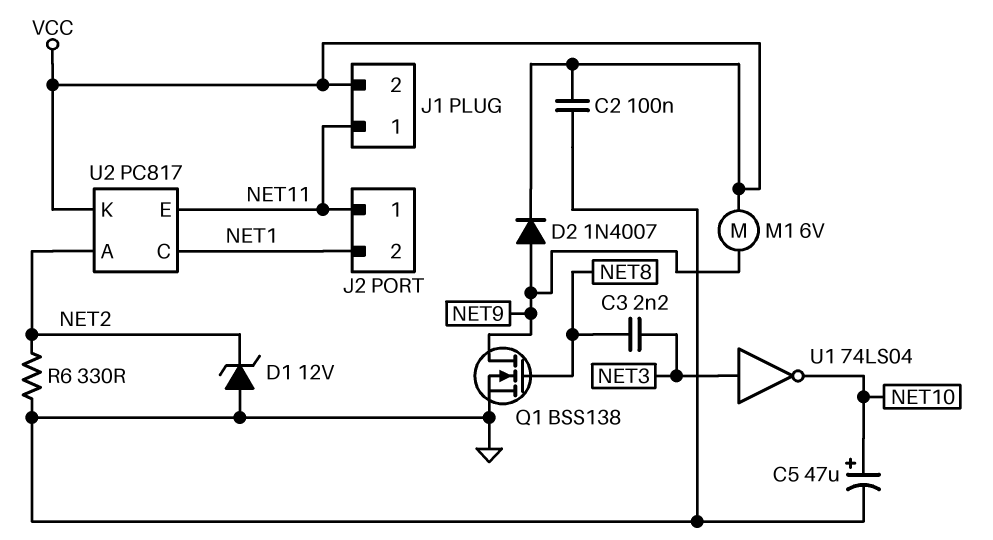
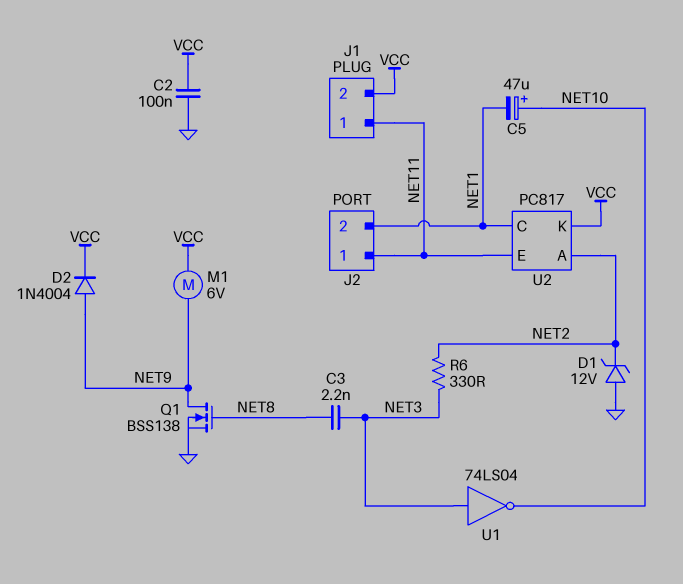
C5: 47uF (plus NET10, minus GND) -> 47uF (plus NET10, minus NET1)
D2: diode 1N4007 (A NET9, K VCC) -> diode 1N4004 (A NET9, K VCC)
R6: 330 (GND, NET2) -> 330 (NET2, NET3)

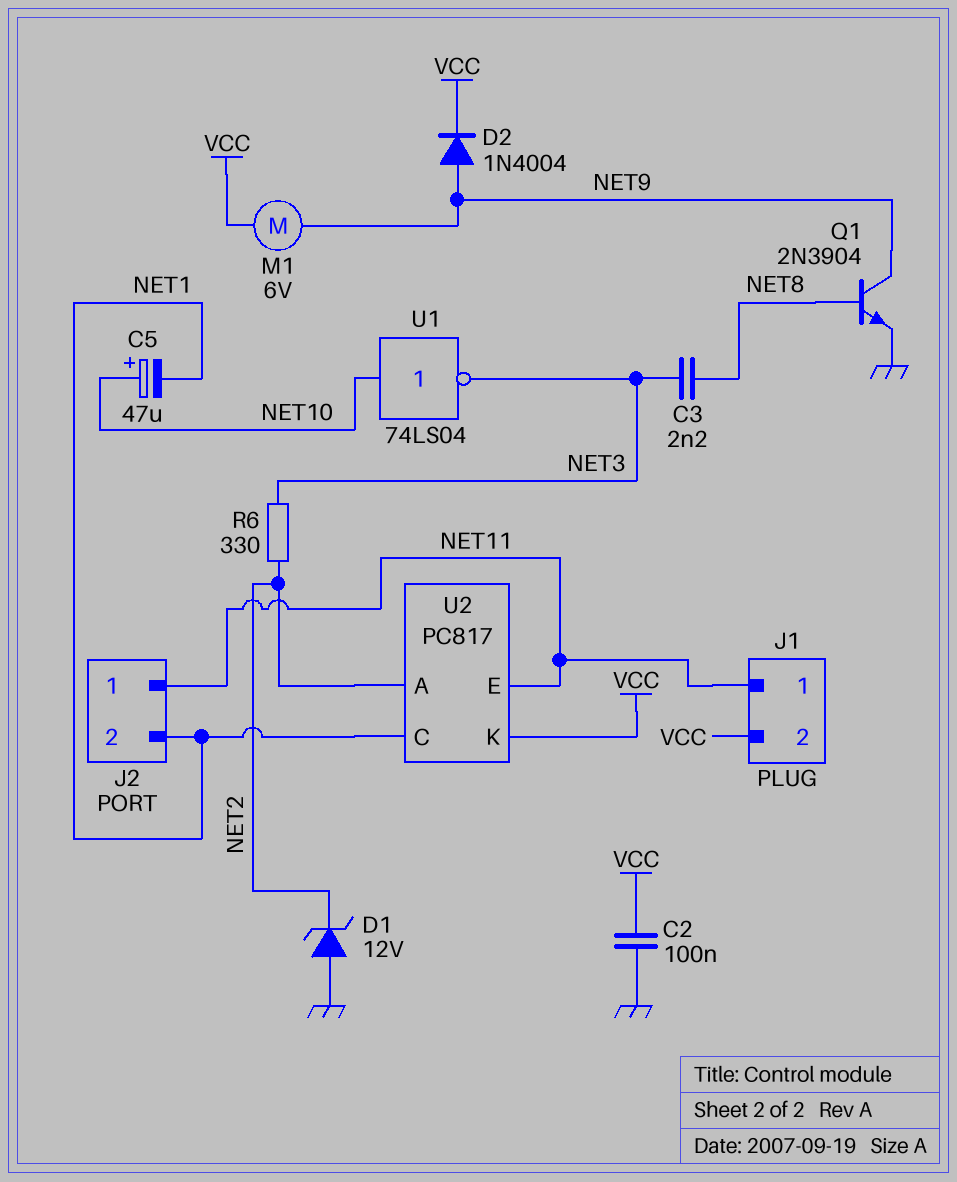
Q1: NMOS BSS138 (G NET8, D NET9, S GND) -> NPN 2N3904 (B NET8, C NET9, E GND)
U1: NOT 74LS04 (in NET3, out NET10) -> NOT 74LS04 (in NET10, out NET3)

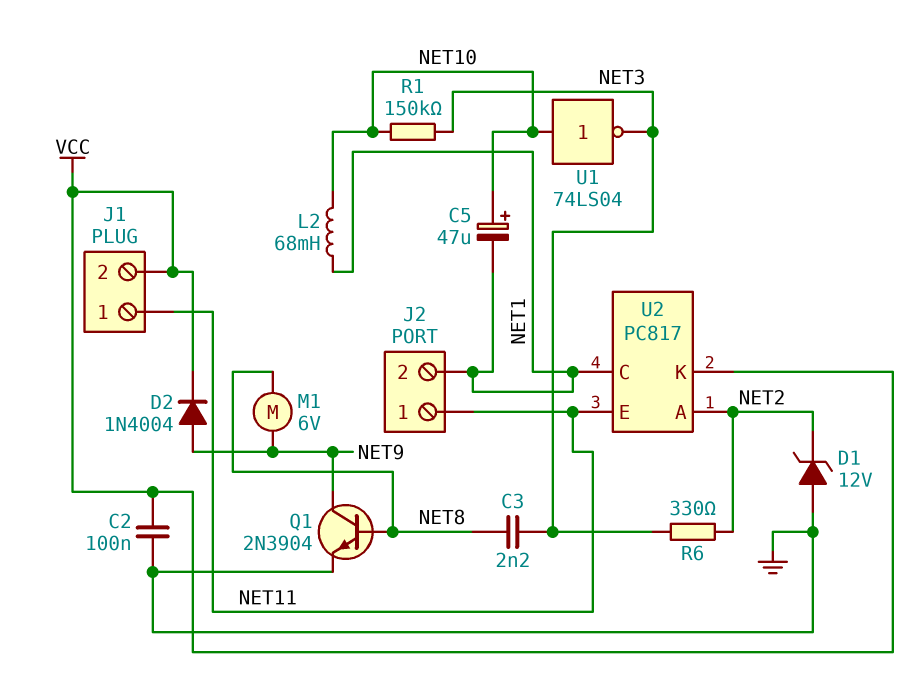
L2: none -> 68mH (NET1, NET10)
M1: motor 6V (NET9, VCC) -> motor 6V (NET8, NET9)
R1: none -> 150k (NET3, NET10)

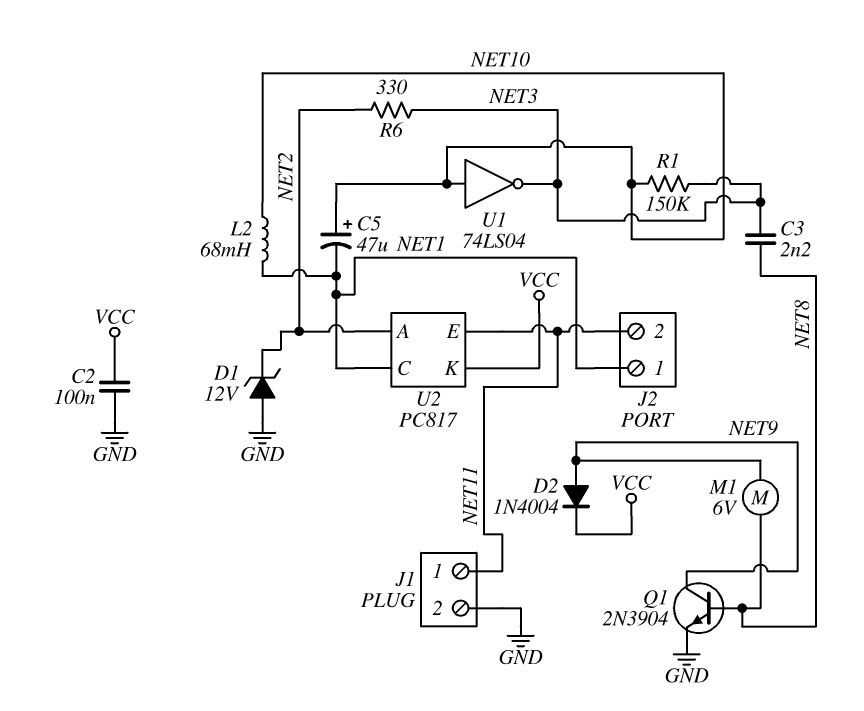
J1 pin 2: VCC -> GND
J2 pin 1: NET11 -> NET1
J2 pin 2: NET1 -> NET11

